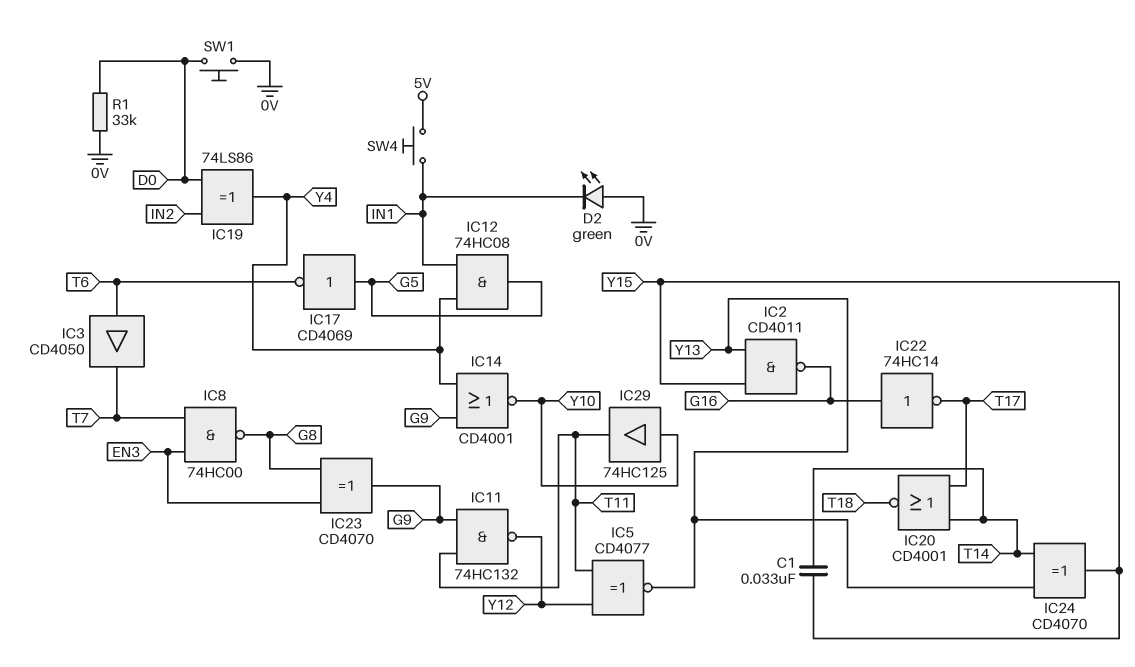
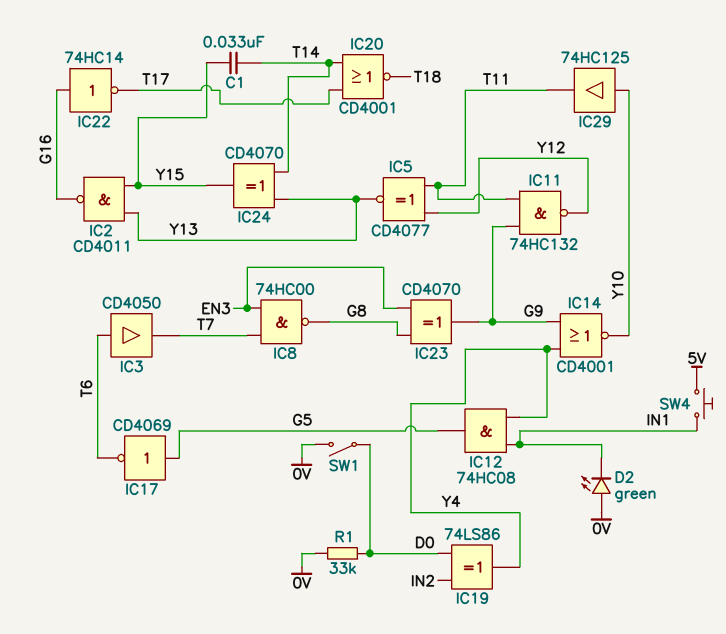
SW1: button (0V, D0) -> switch (0V, D0)

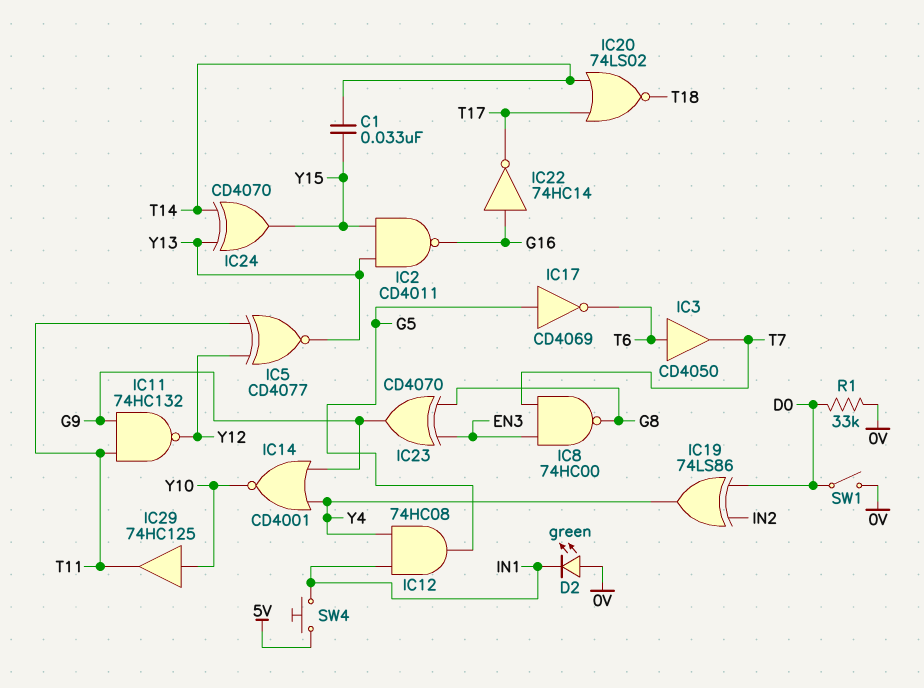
IC20: NOR CD4001 (in T14, in T17, out T18) -> NOR 74LS02 (in T14, in T17, out T18)

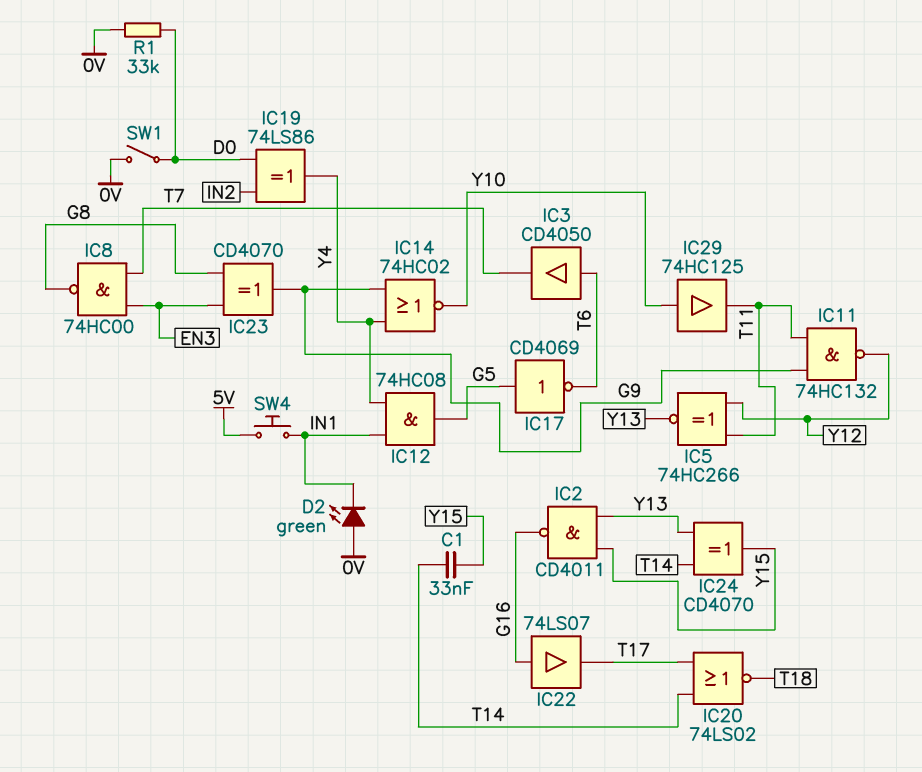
IC5: XNOR CD4077 (in T11, in Y12, out Y13) -> XNOR 74HC266 (in T11, in Y12, out Y13)
IC14: NOR CD4001 (in G9, in Y4, out Y10) -> NOR 74HC02 (in G9, in Y4, out Y10)
IC22: NOT 74HC14 (in G16, out T17) -> buffer 74LS07 (in G16, out T17)

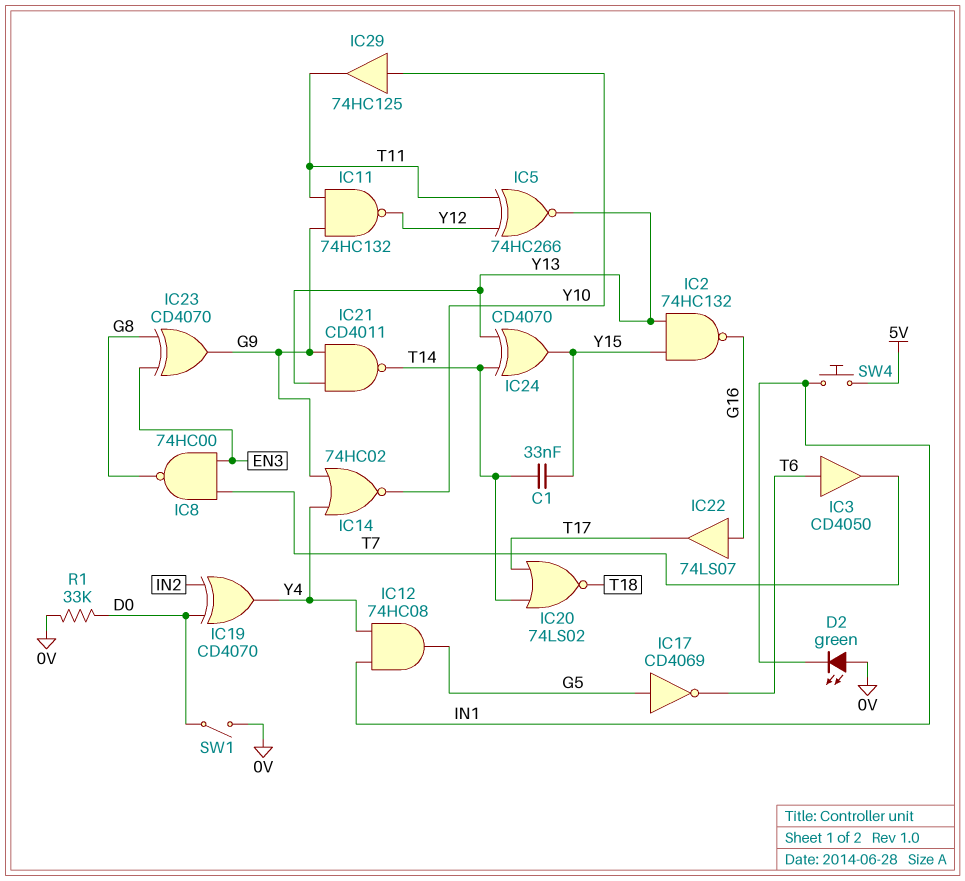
IC2: NAND CD4011 (in Y13, in Y15, out G16) -> NAND 74HC132 (in Y13, in Y15, out G16)
IC19: XOR 74LS86 (in D0, in IN2, out Y4) -> XOR CD4070 (in D0, in IN2, out Y4)
IC21: none -> NAND CD4011 (in G9, in Y13, out T14)

